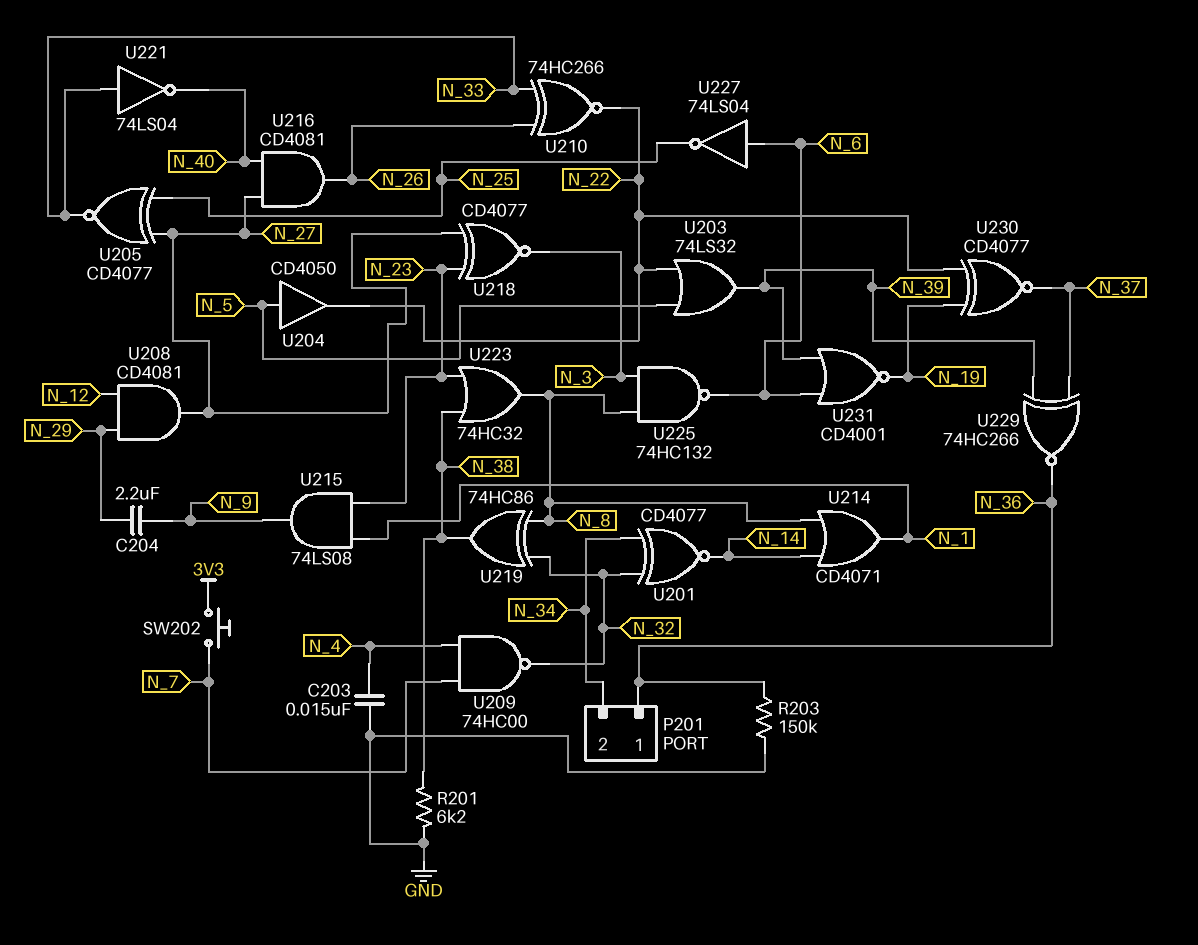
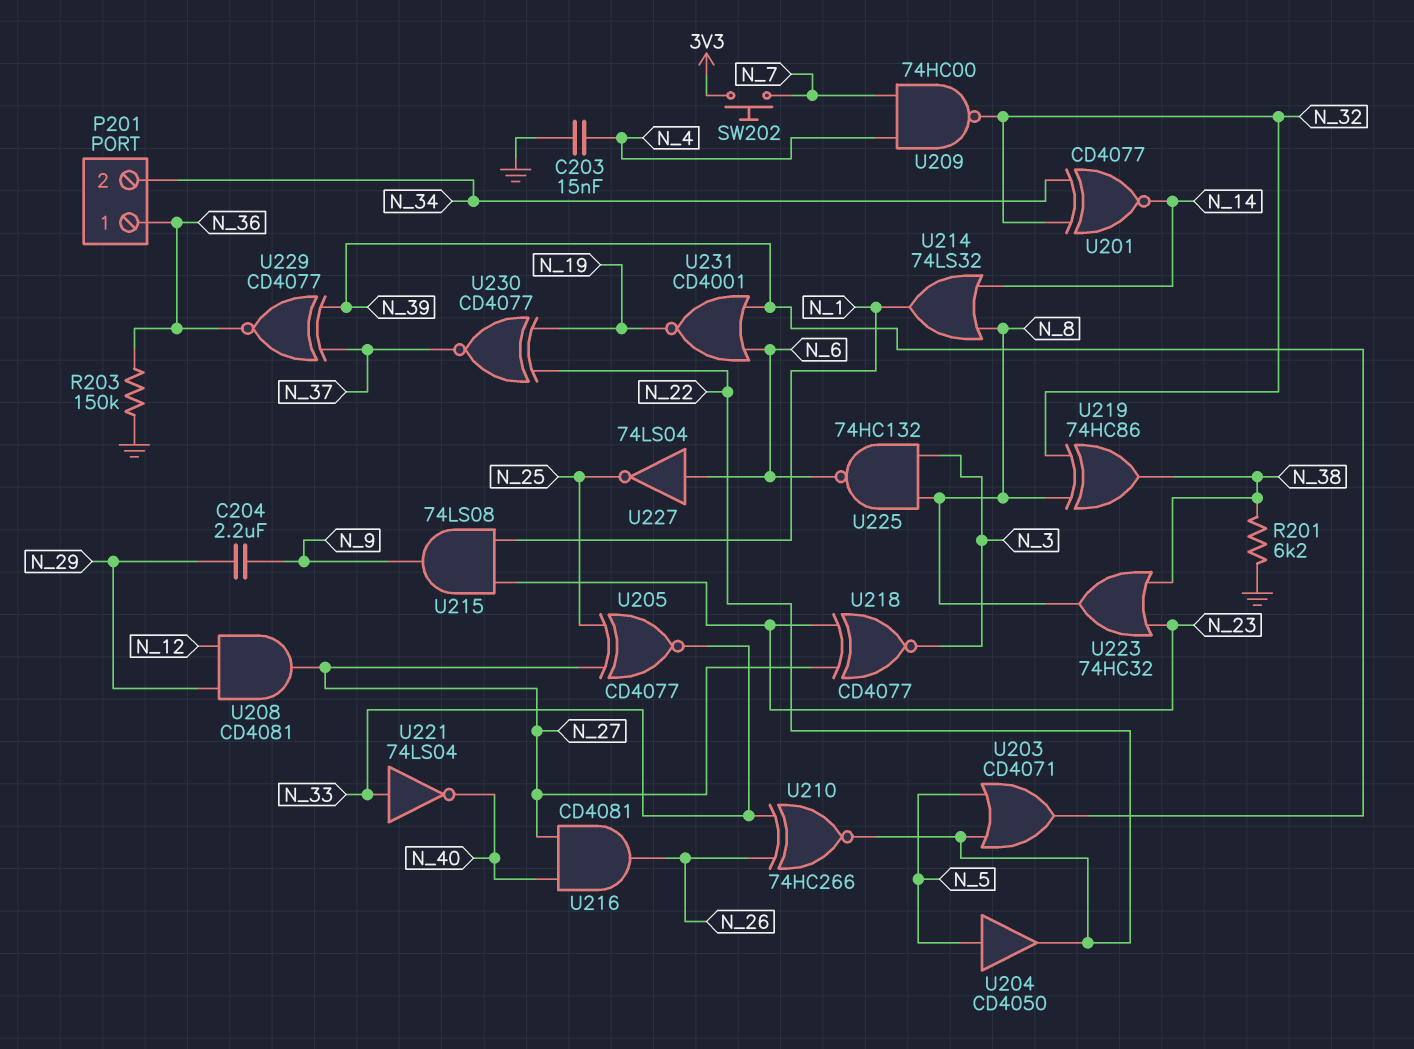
U203: OR 74LS32 (in N_5, in N_22, out N_39) -> OR CD4071 (in N_5, in N_22, out N_39)
U214: OR CD4071 (in N_8, in N_14, out N_1) -> OR 74LS32 (in N_8, in N_14, out N_1)
U229: XNOR 74HC266 (in N_37, in N_39, out N_36) -> XNOR CD4077 (in N_37, in N_39, out N_36)

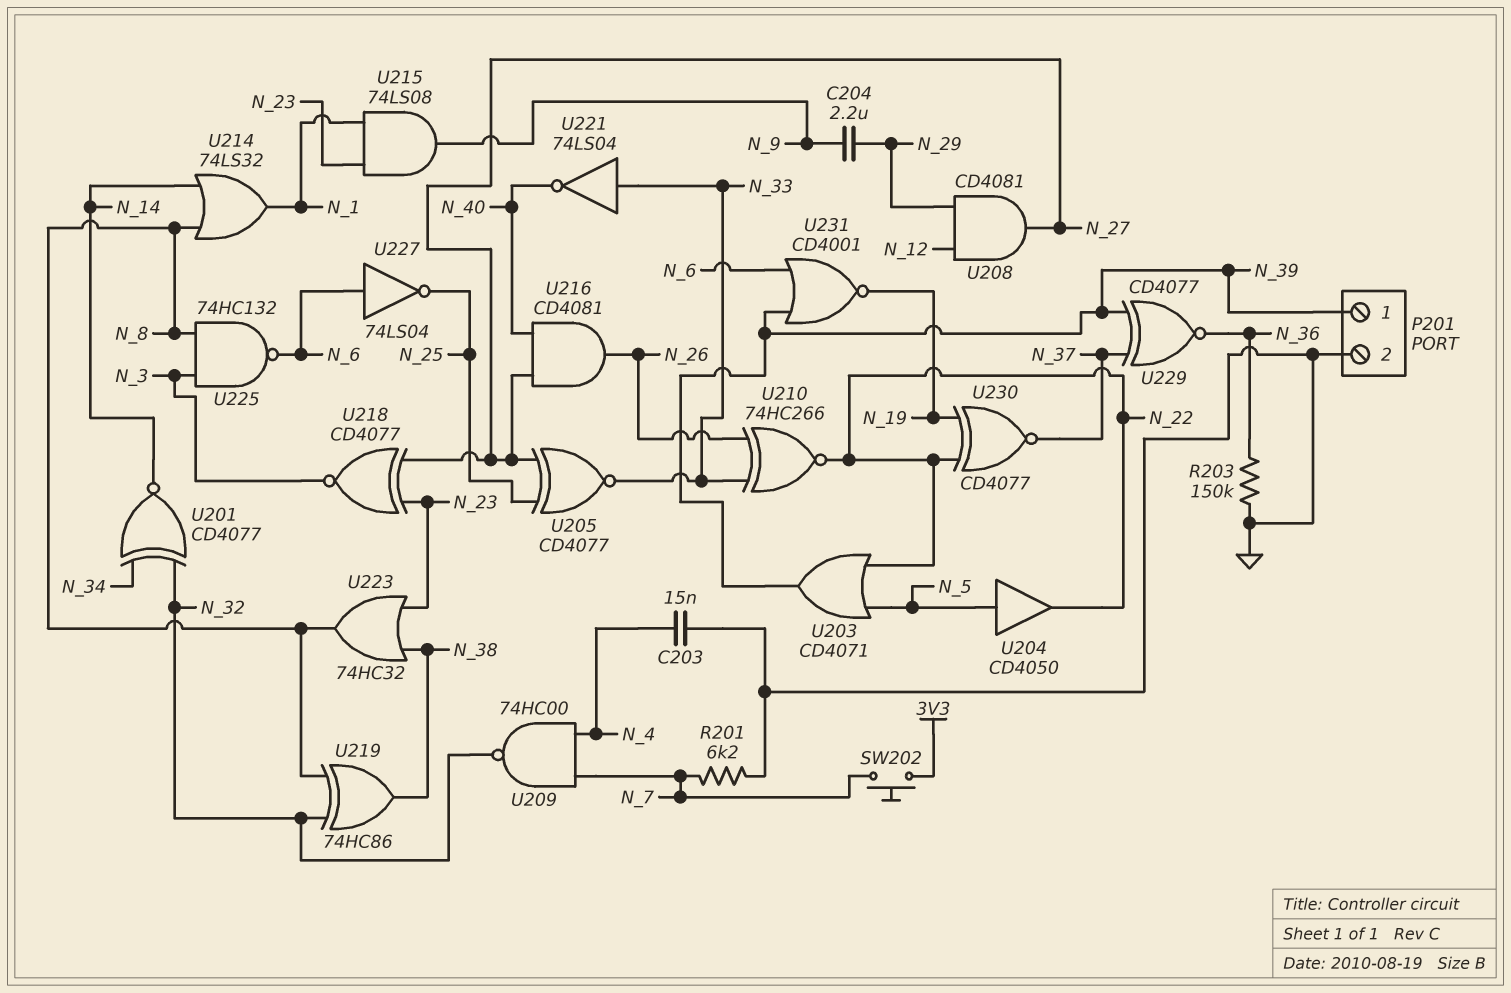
P201 pin 1: N_36 -> N_39
P201 pin 2: N_34 -> GND
R201: 6.2k (GND, N_38) -> 6.2k (GND, N_7)

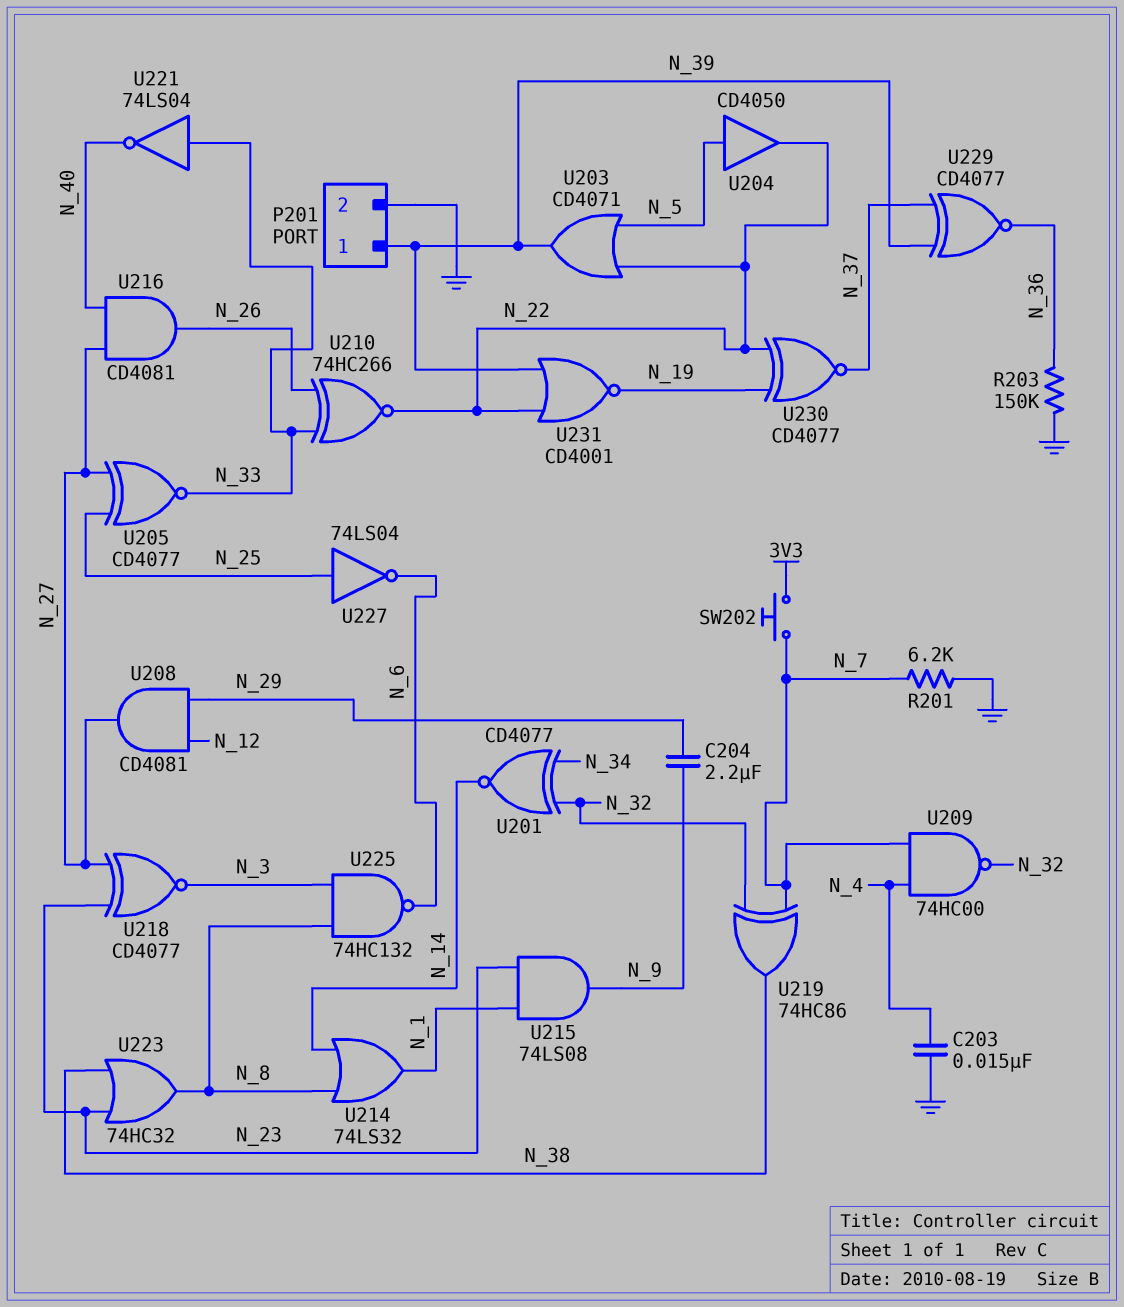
U219: XOR 74HC86 (in N_8, in N_32, out N_38) -> XOR 74HC86 (in N_7, in N_32, out N_38)
U227: NOT 74LS04 (in N_6, out N_25) -> NOT 74LS04 (in N_25, out N_6)
U231: NOR CD4001 (in N_6, in N_39, out N_19) -> NOR CD4001 (in N_22, in N_39, out N_19)

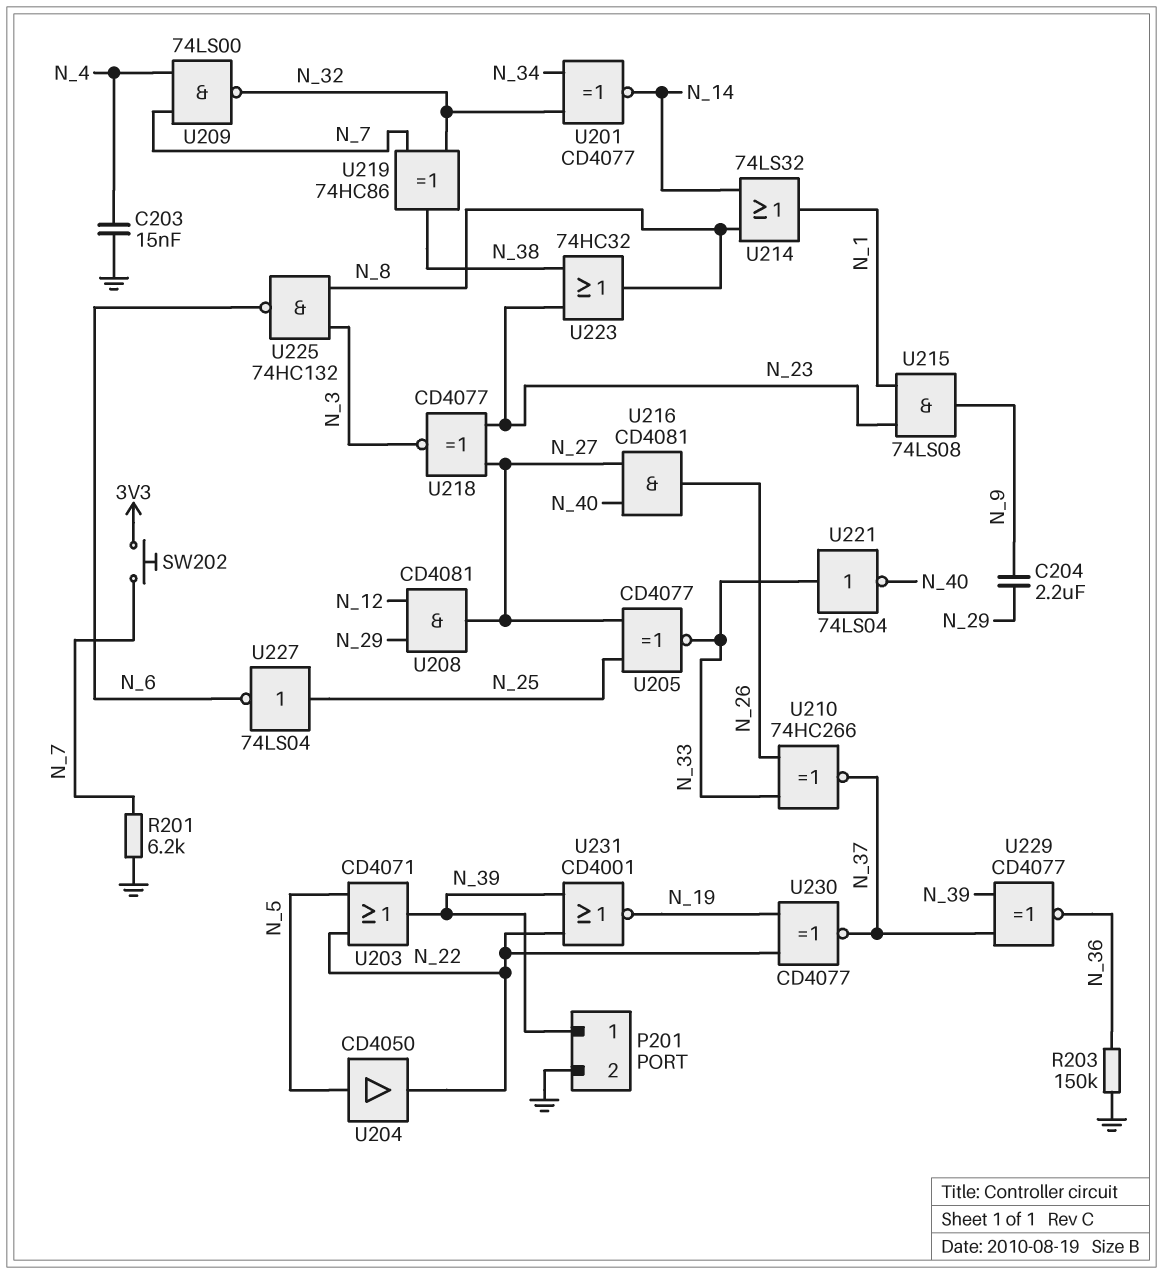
U209: NAND 74HC00 (in N_4, in N_7, out N_32) -> NAND 74LS00 (in N_4, in N_7, out N_32)
U210: XNOR 74HC266 (in N_26, in N_33, out N_22) -> XNOR 74HC266 (in N_26, in N_33, out N_37)

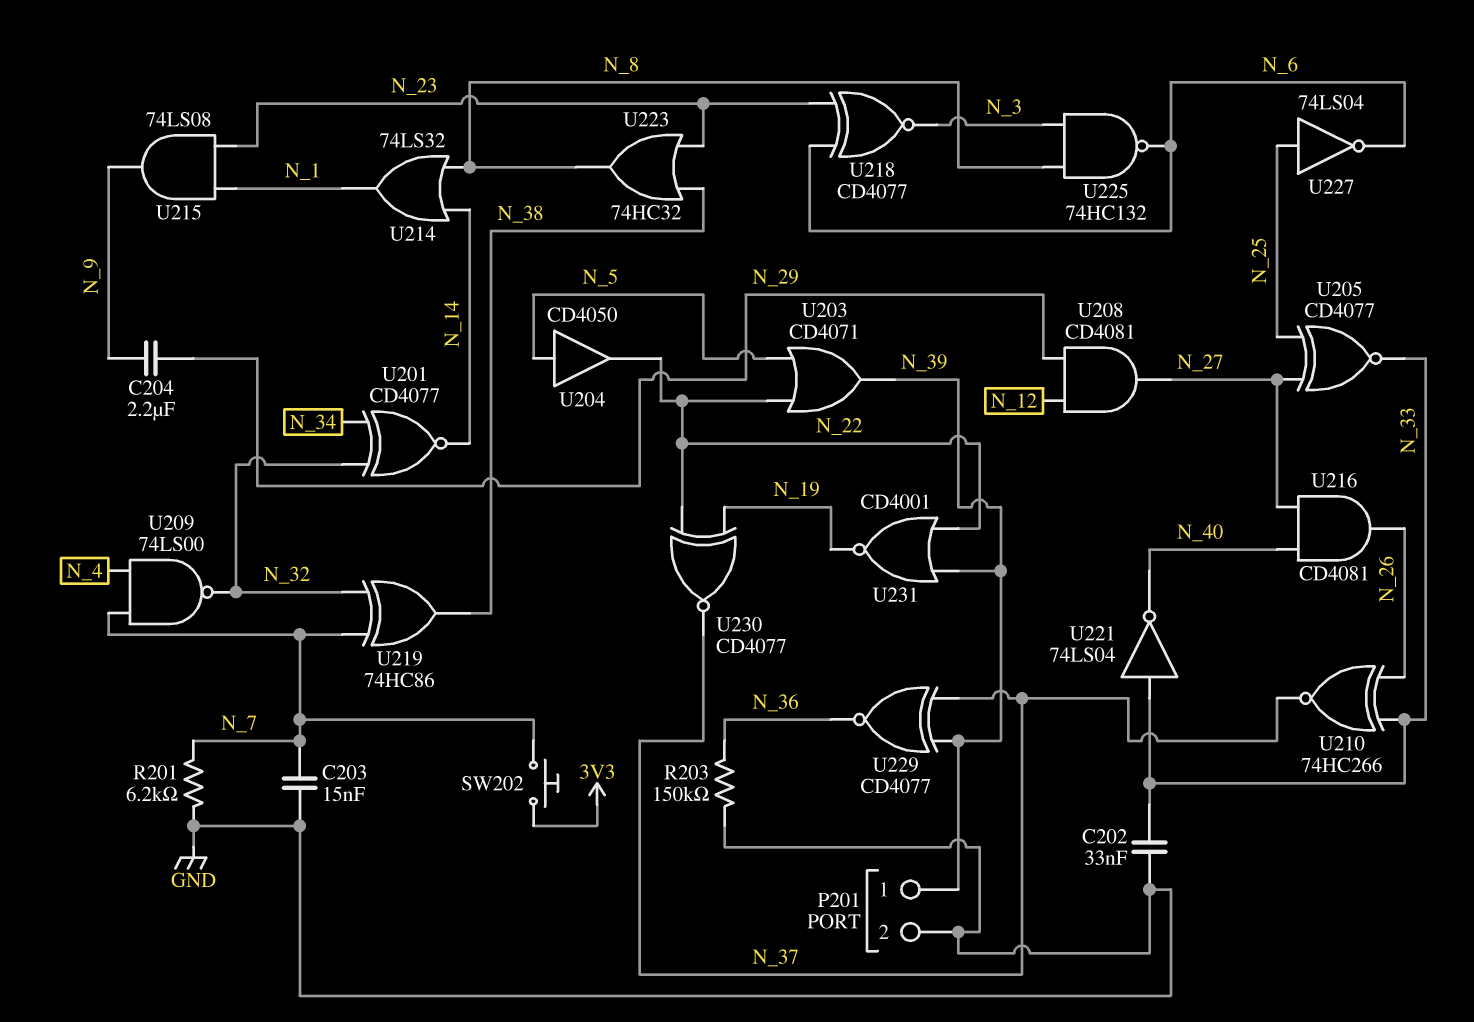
C202: none -> 33nF (GND, N_33)
C203: 15nF (GND, N_4) -> 15nF (GND, N_7)
U218: XNOR CD4077 (in N_23, in N_27, out N_3) -> XNOR CD4077 (in N_6, in N_23, out N_3)

